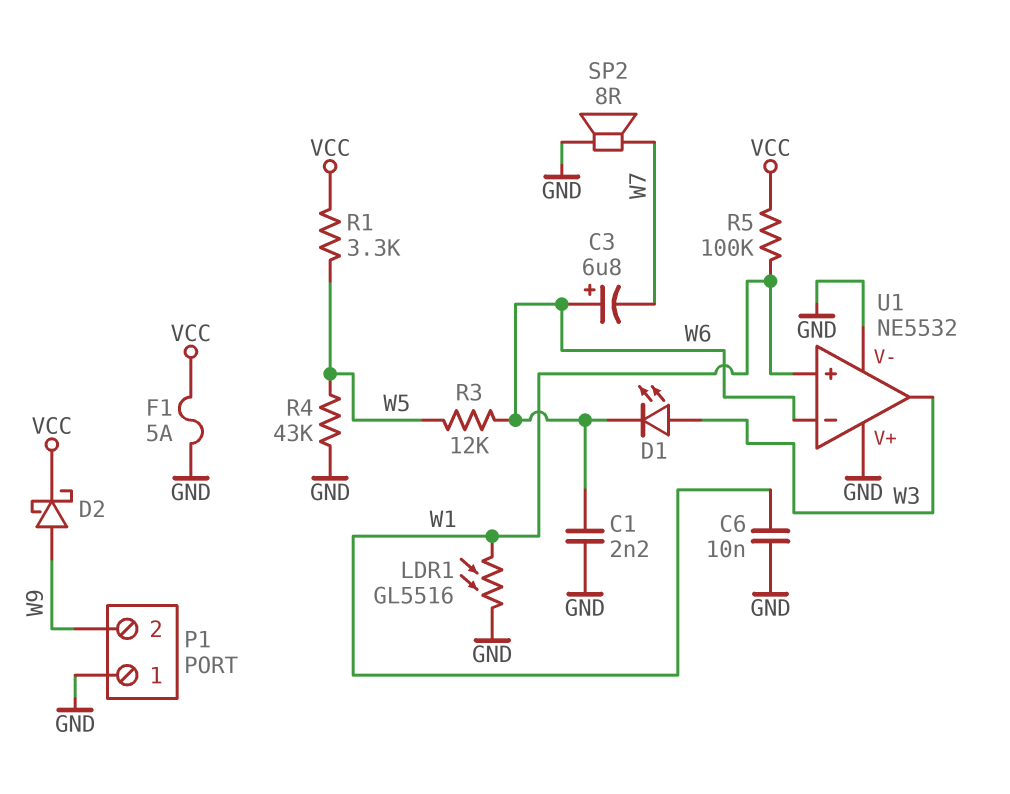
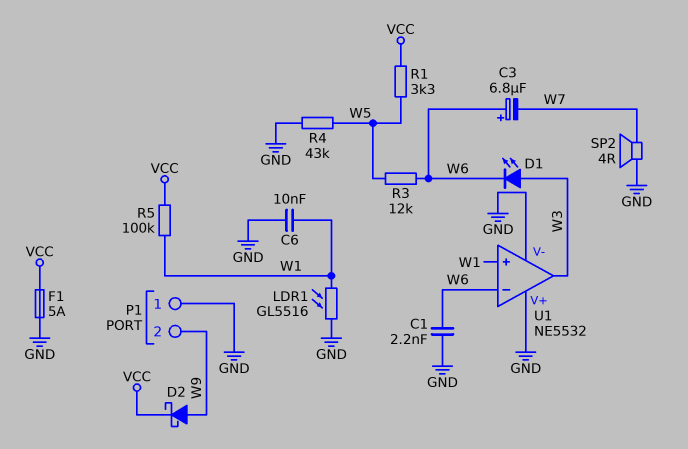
SP2: speaker 8R (GND, W7) -> speaker 4R (GND, W7)

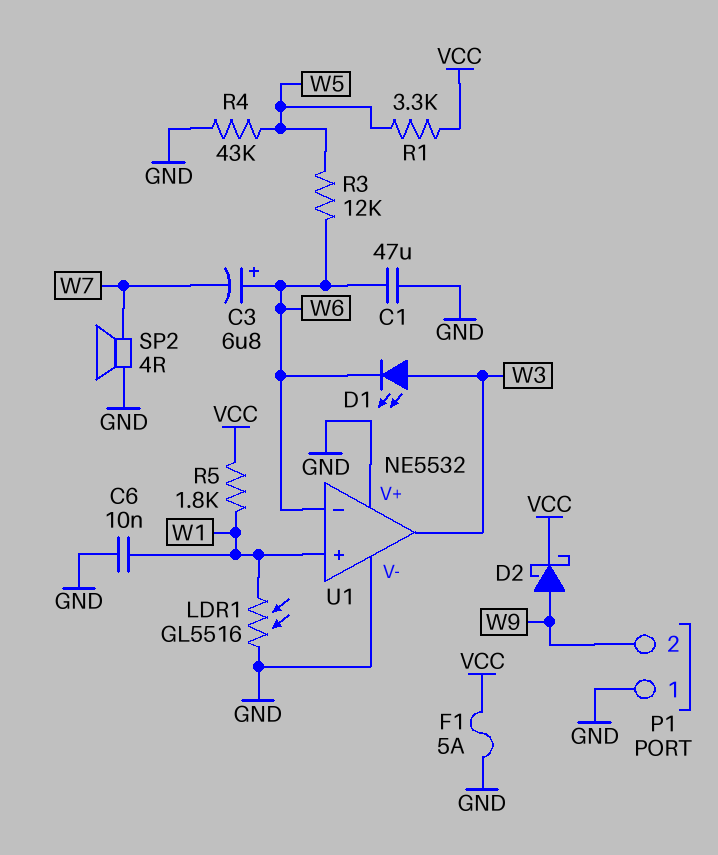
C1: 2.2nF (GND, W6) -> 47uF (GND, W6)
R5: 100k (VCC, W1) -> 1.8k (VCC, W1)

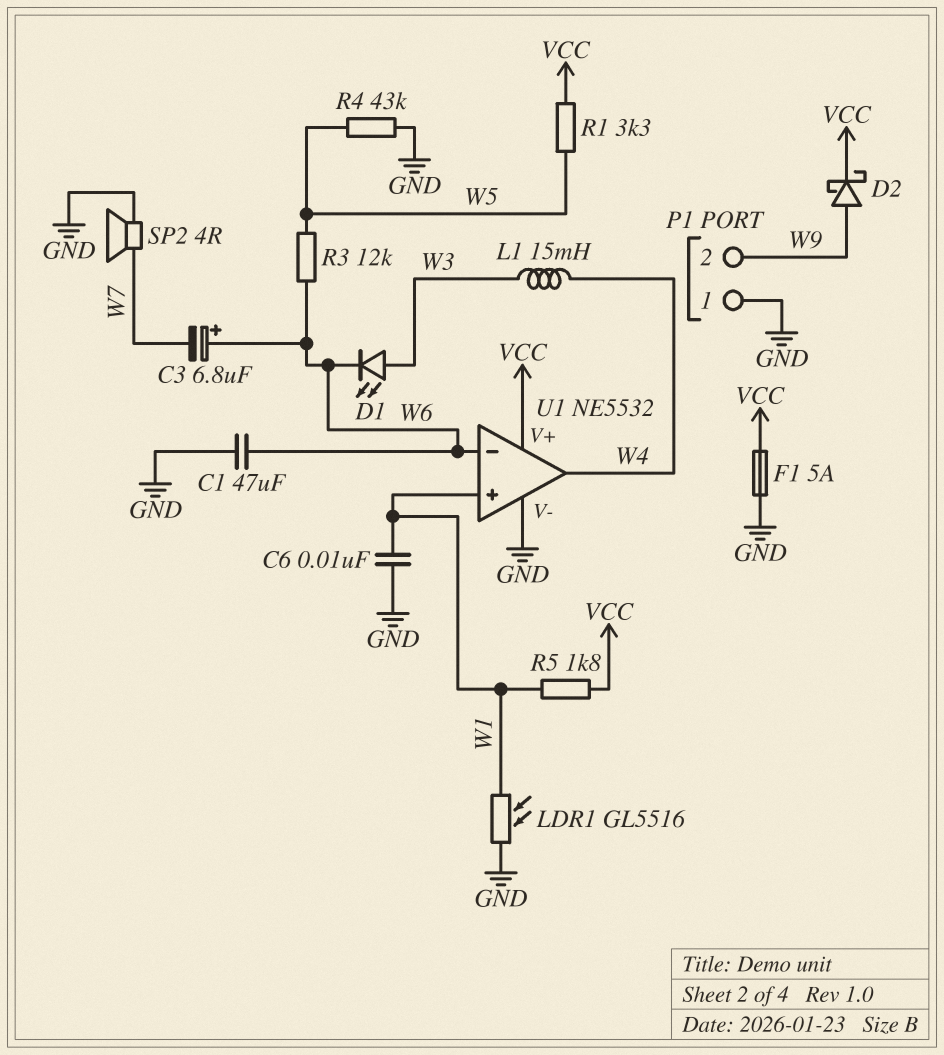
L1: none -> 15mH (W3, W4)
U1 pin V+: GND -> VCC
U1 pin out: W3 -> W4

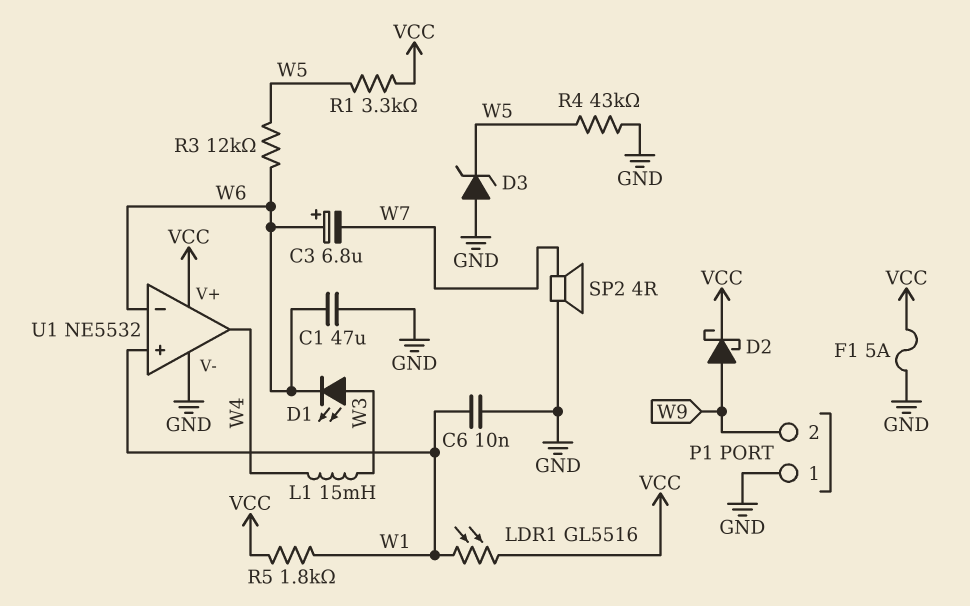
D3: none -> zener (A GND, K W5)
LDR1: GL5516 (GND, W1) -> GL5516 (VCC, W1)

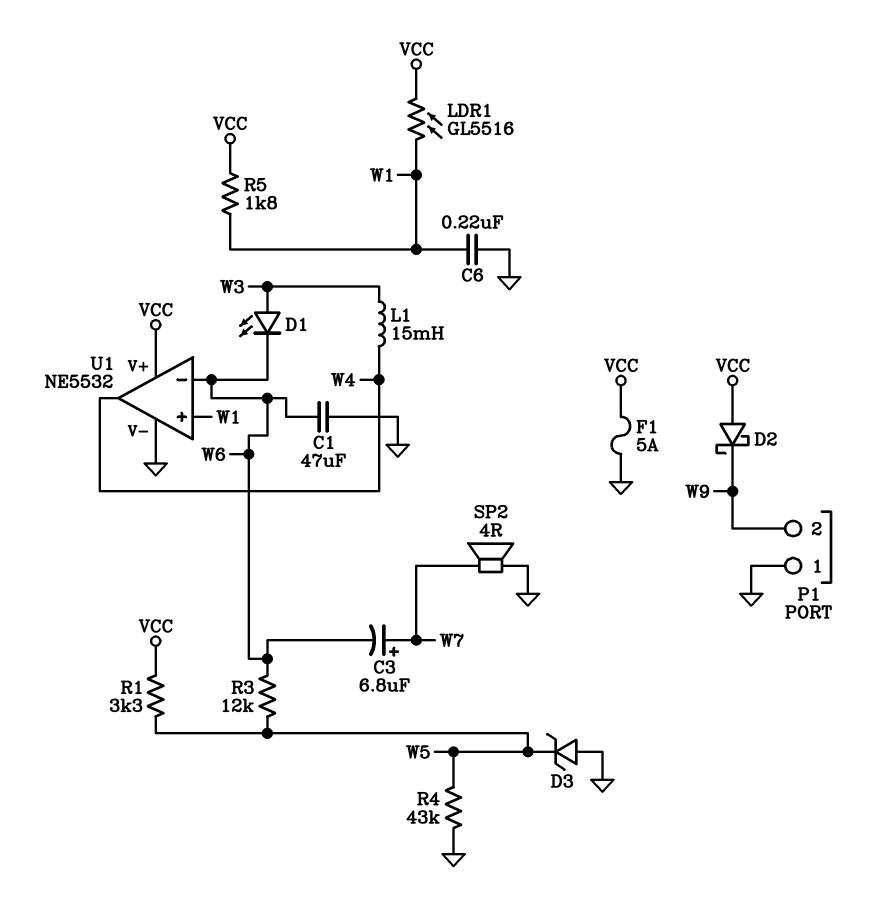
C3: 6.8uF (plus W6, minus W7) -> 6.8uF (plus W7, minus W6)
C6: 10nF (GND, W1) -> 220nF (GND, W1)
D2: schottky (A W9, K VCC) -> schottky (A VCC, K W9)

